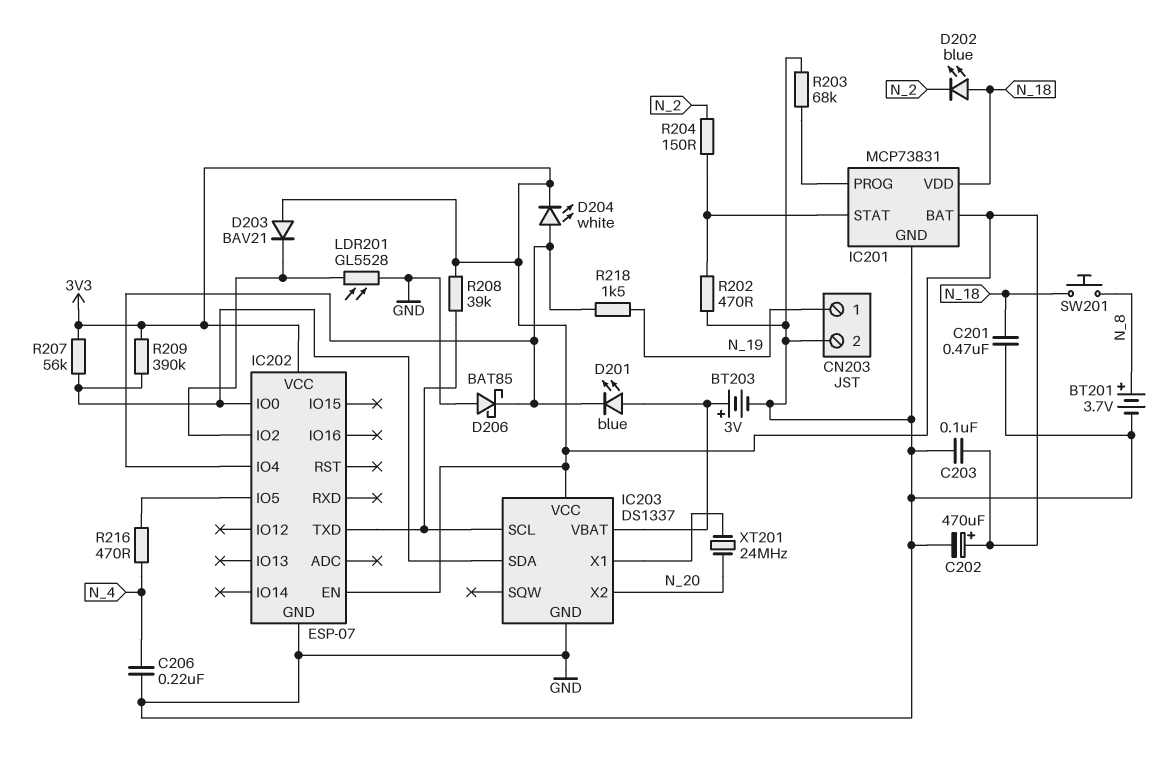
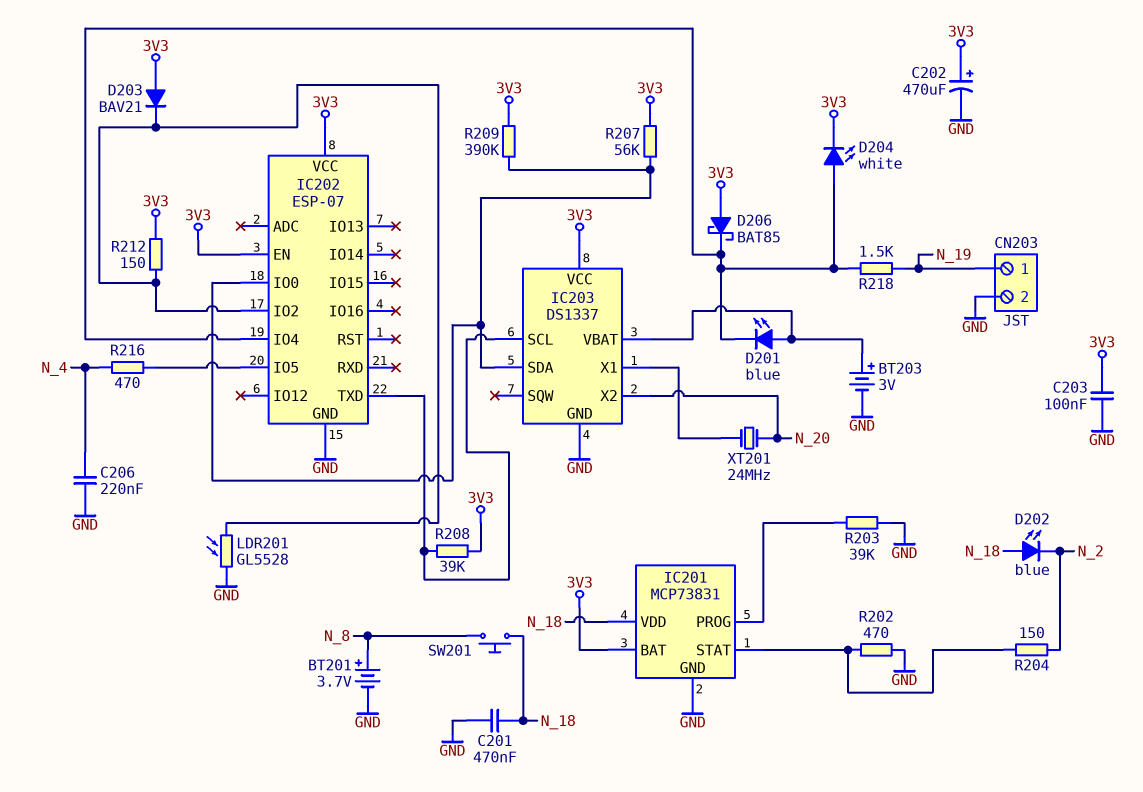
D206: schottky BAT85 (A GND, K IC202/IO4) -> schottky BAT85 (A 3V3, K IC202/IO4)
R203: 68k (GND, IC201/PROG) -> 39k (GND, IC201/PROG)
R212: none -> 150 (3V3, IC202/IO2)

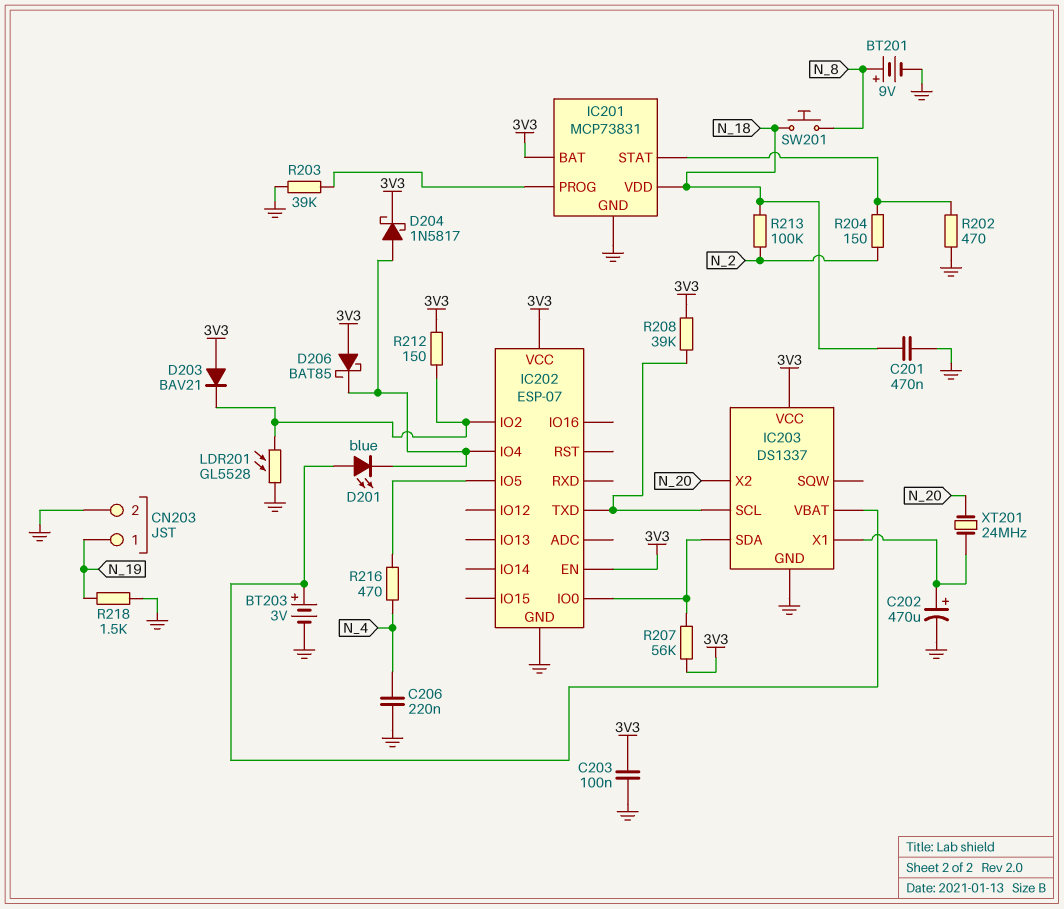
BT201: 3.7V (plus N_8, minus GND) -> 9V (plus N_8, minus GND)
C202: 470uF (plus 3V3, minus GND) -> 470uF (plus IC203/X1, minus GND)
D202: LED blue (A N_18, K N_2) -> none
D204: LED white (A IC202/IO4, K 3V3) -> schottky 1N5817 (A IC202/IO4, K 3V3)
R209: 390k (3V3, IC202/IO0) -> none
R213: none -> 100k (N_2, N_18)
R218: 1.5k (IC202/IO4, N_19) -> 1.5k (GND, N_19)

